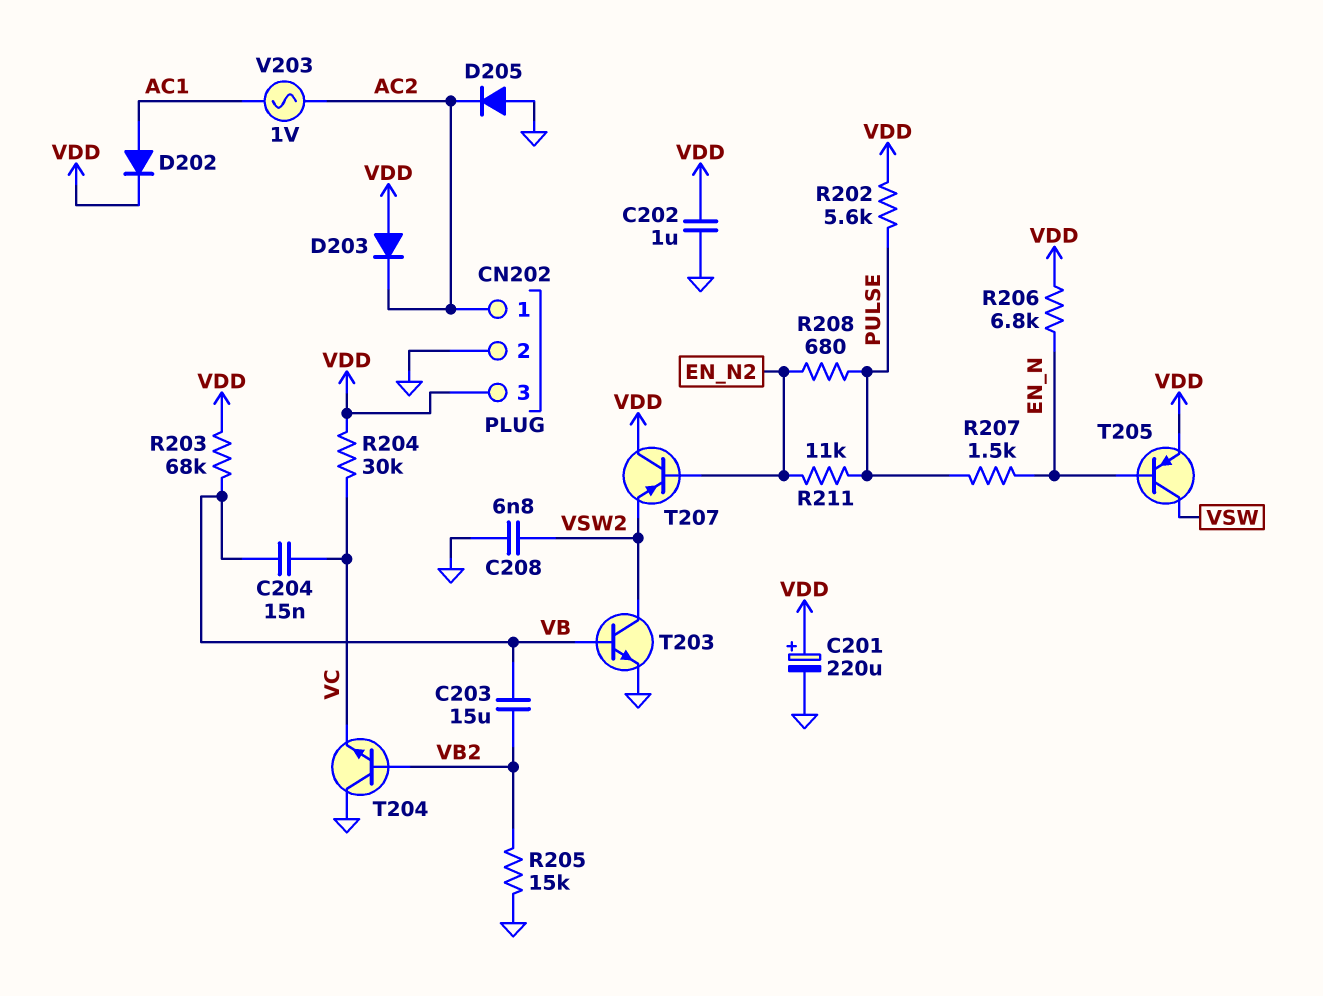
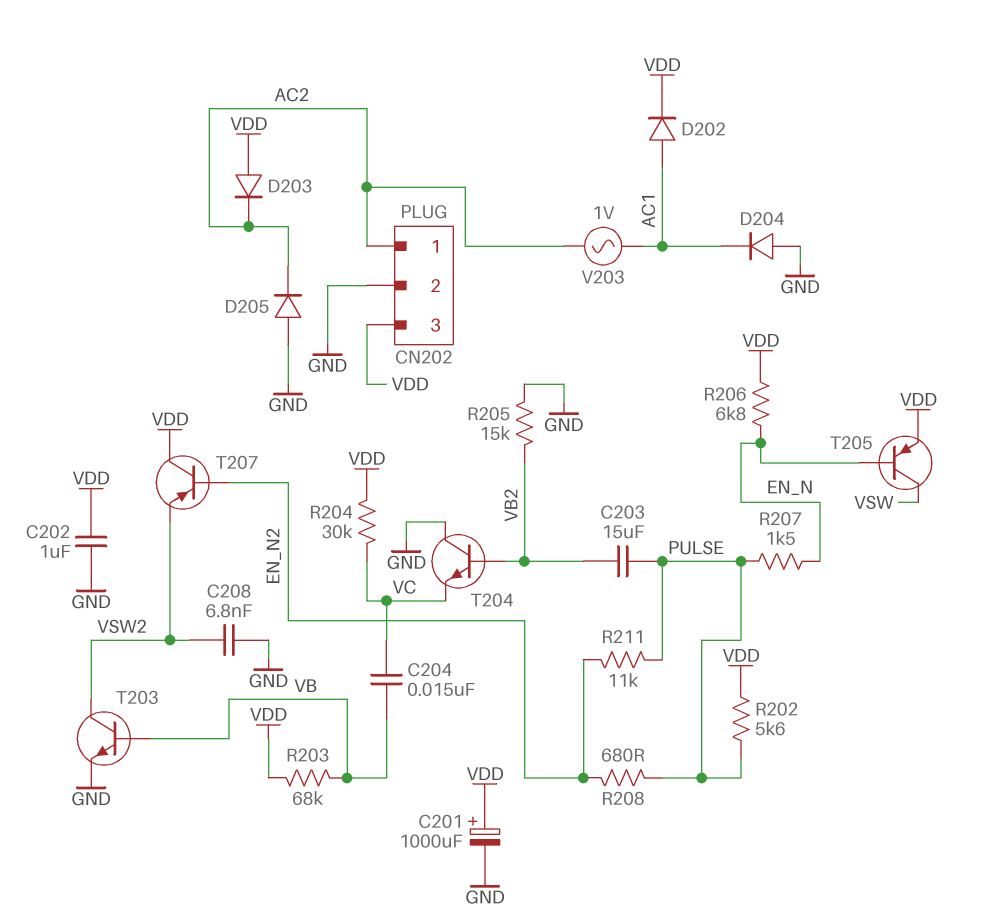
C201: 220uF (plus VDD, minus GND) -> 1000uF (plus VDD, minus GND)
C203: 15uF (VB, VB2) -> 15uF (PULSE, VB2)
D204: none -> diode (A GND, K AC1)

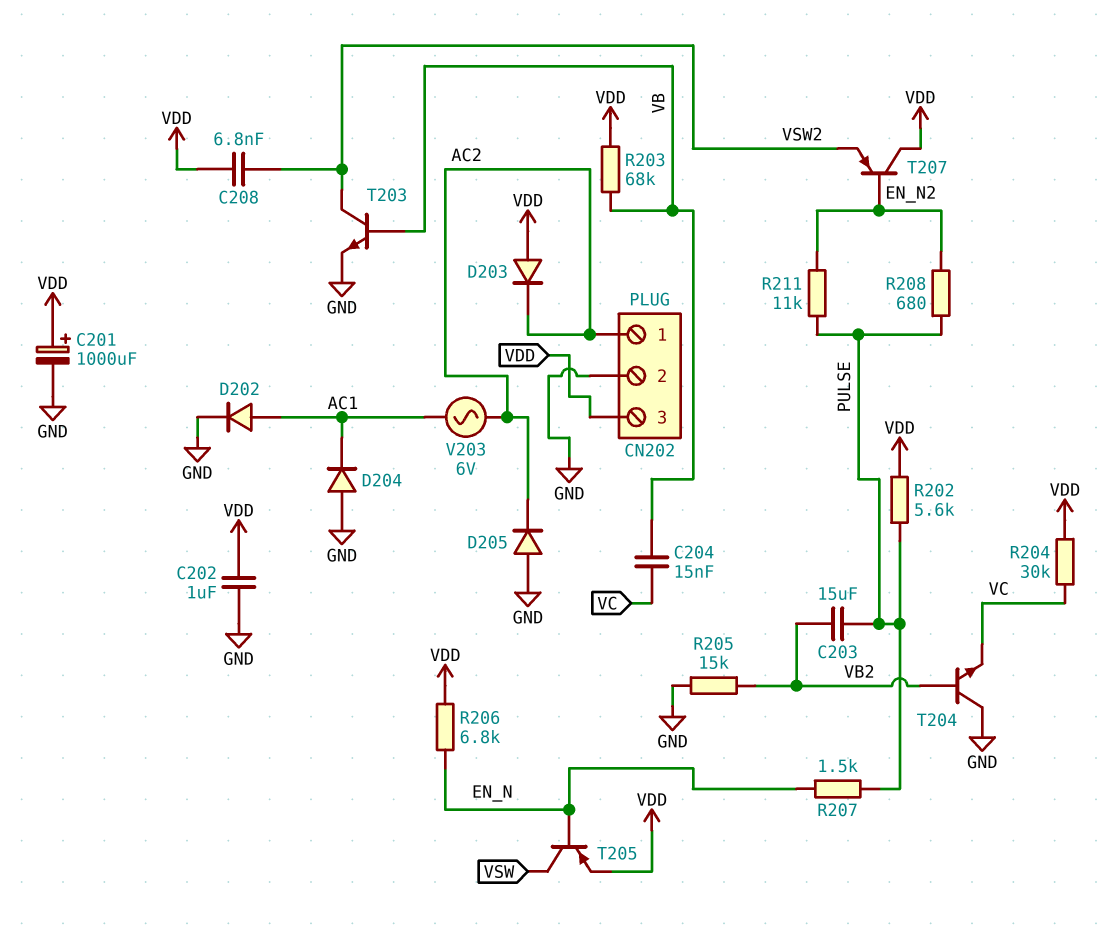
C208: 6.8nF (GND, VSW2) -> 6.8nF (VDD, VSW2)
D202: diode (A AC1, K VDD) -> diode (A AC1, K GND)
V203: AC 1V (AC1, AC2) -> AC 6V (AC1, AC2)

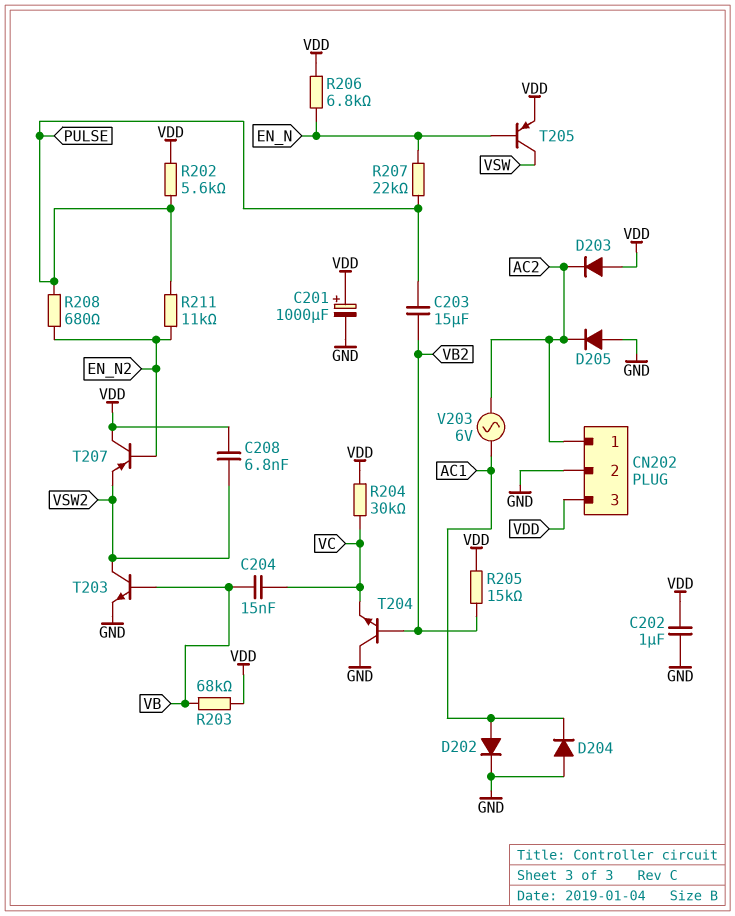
R205: 15k (GND, VB2) -> 15k (VB2, VDD)
R207: 1.5k (EN_N, PULSE) -> 22k (EN_N, PULSE)

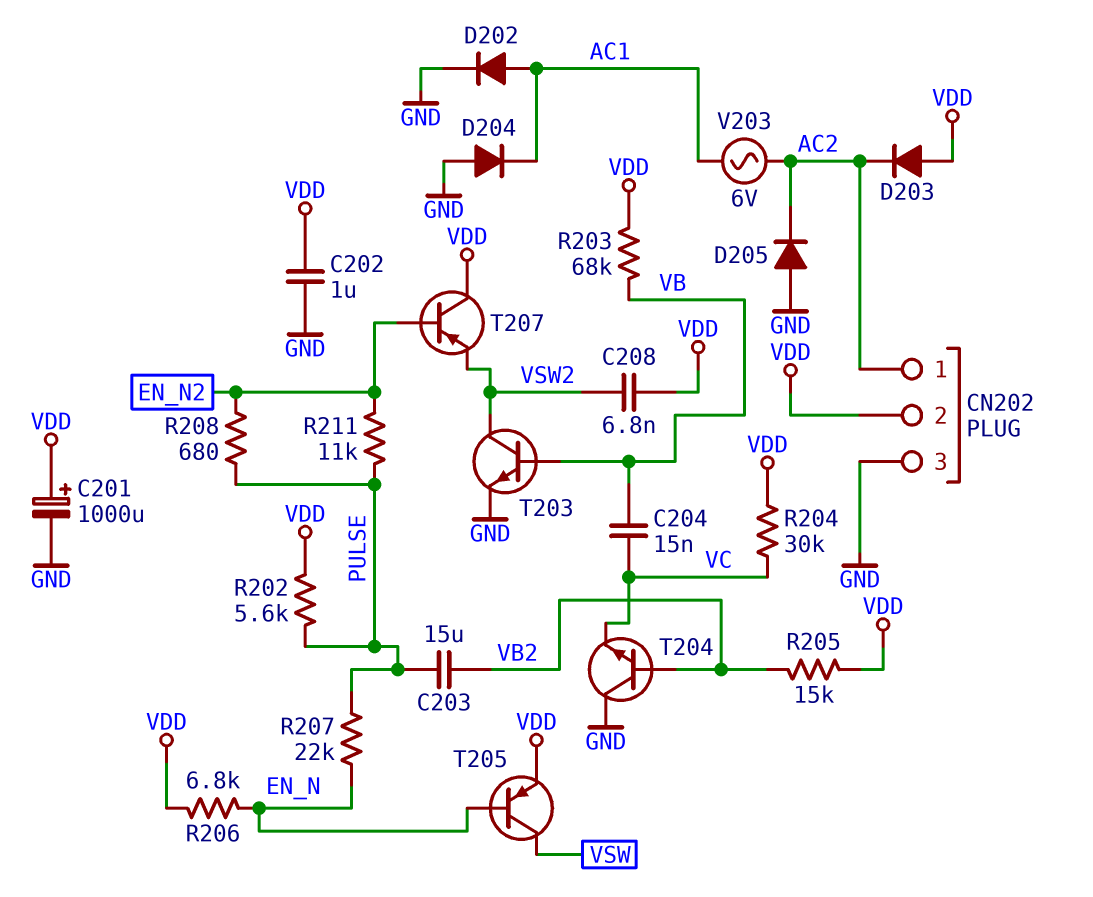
CN202 pin 2: GND -> VDD
CN202 pin 3: VDD -> GND

